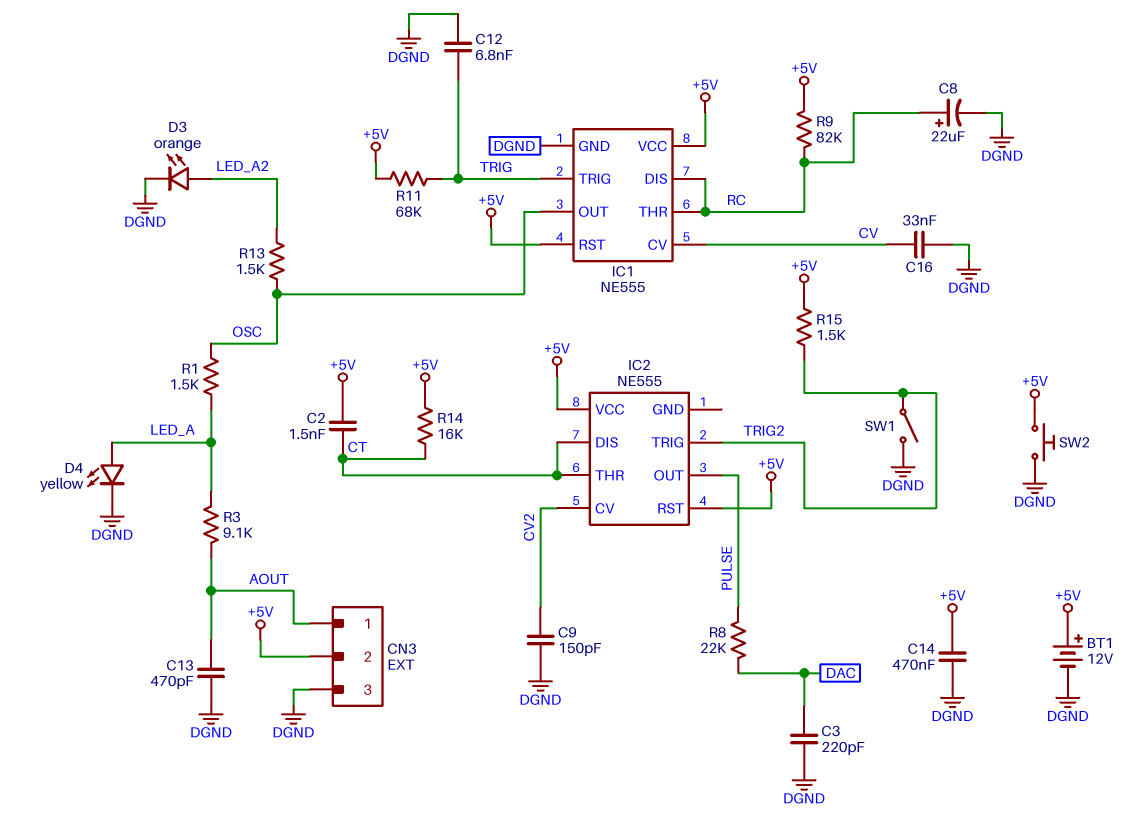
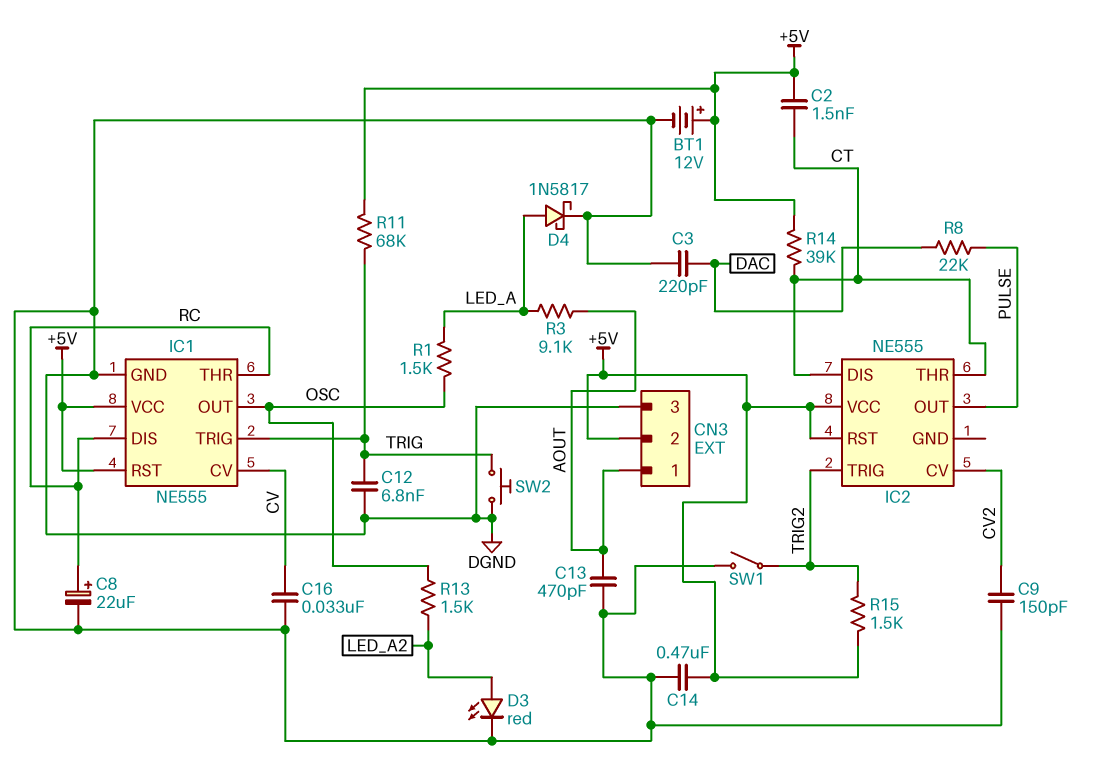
D3: LED orange (A LED_A2, K DGND) -> LED red (A LED_A2, K DGND)
D4: LED yellow (A LED_A, K DGND) -> schottky 1N5817 (A LED_A, K DGND)
R9: 82k (+5V, RC) -> none
R14: 16k (+5V, CT) -> 39k (+5V, CT)
SW2: button (+5V, DGND) -> button (DGND, TRIG)

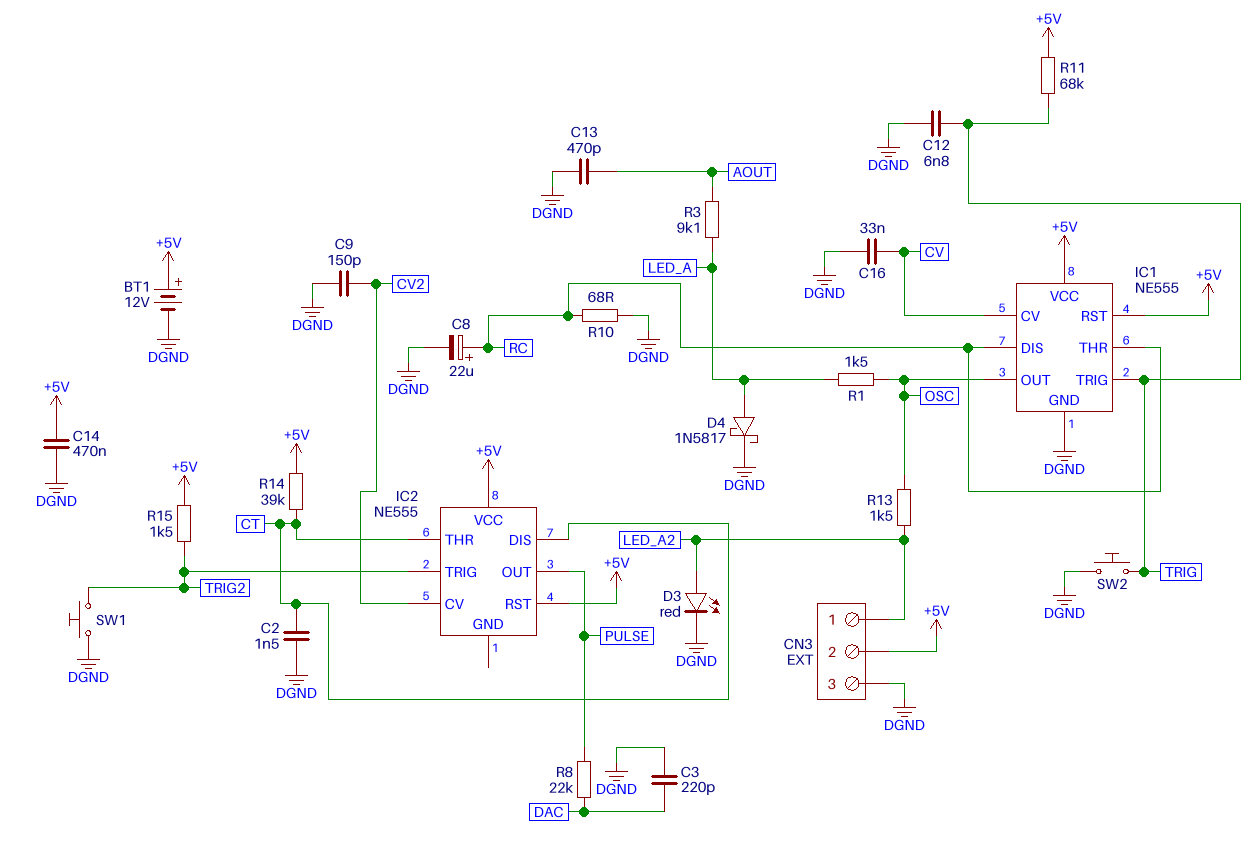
C2: 1.5nF (+5V, CT) -> 1.5nF (CT, DGND)
CN3 pin 1: AOUT -> LED_A2
R10: none -> 68 (DGND, RC)
SW1: switch (DGND, TRIG2) -> button (DGND, TRIG2)

